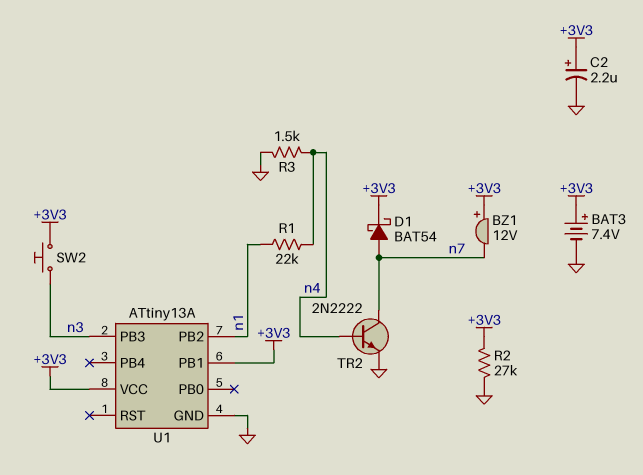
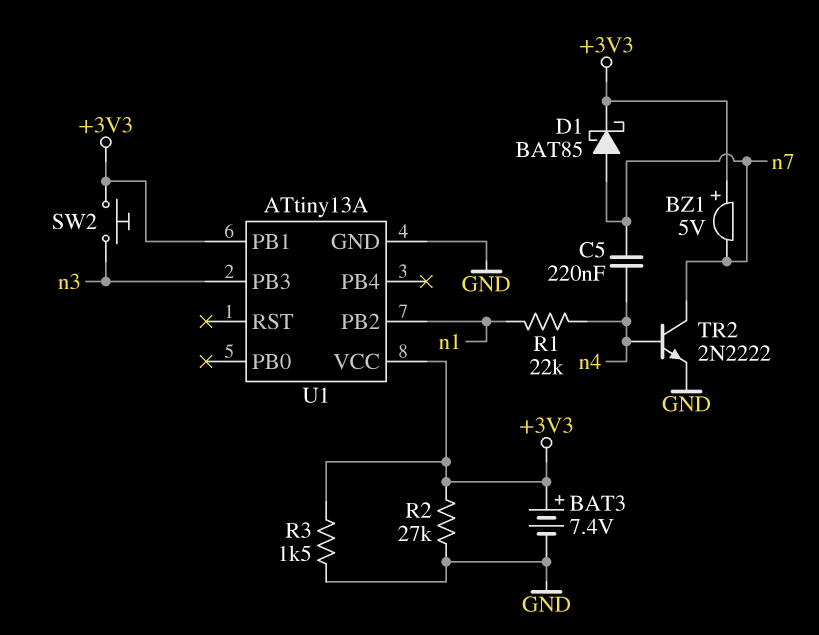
BZ1: buzzer 12V (plus +3V3, minus n7) -> buzzer 5V (plus +3V3, minus n7)
C2: 2.2uF (plus +3V3, minus GND) -> none
C5: none -> 220nF (n4, n7)
D1: schottky BAT54 (A n7, K +3V3) -> schottky BAT85 (A n7, K +3V3)
R3: 1.5k (GND, n4) -> 1.5k (+3V3, GND)

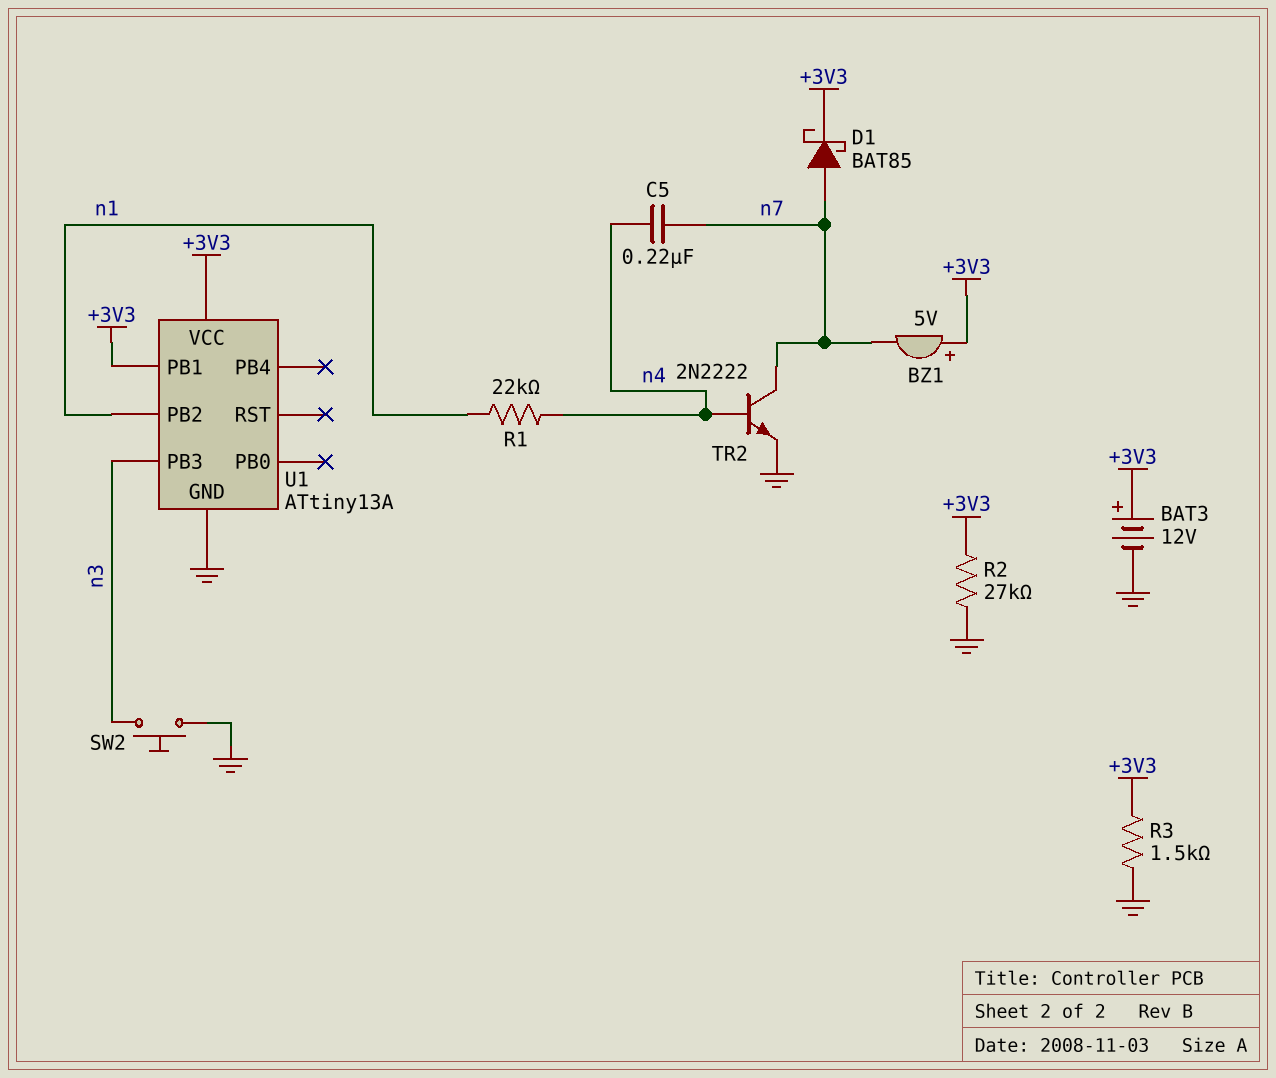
BAT3: 7.4V (plus +3V3, minus GND) -> 12V (plus +3V3, minus GND)
SW2: button (+3V3, n3) -> button (GND, n3)

